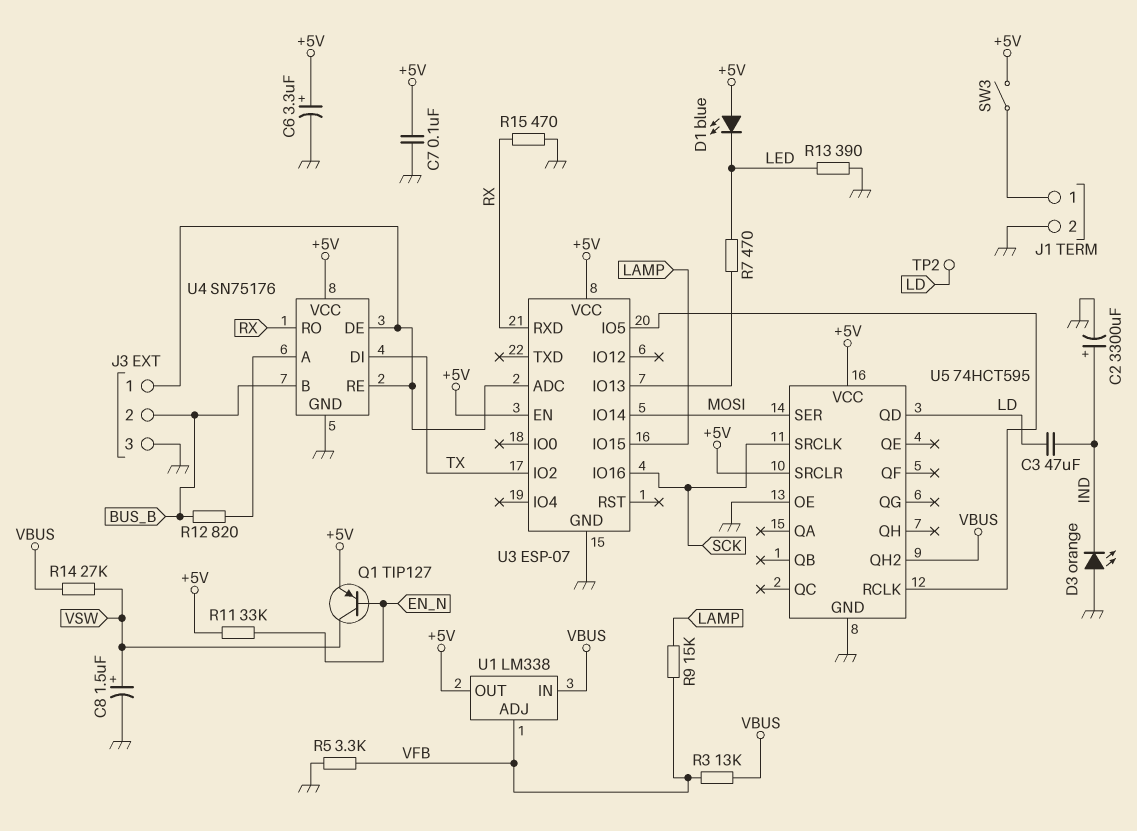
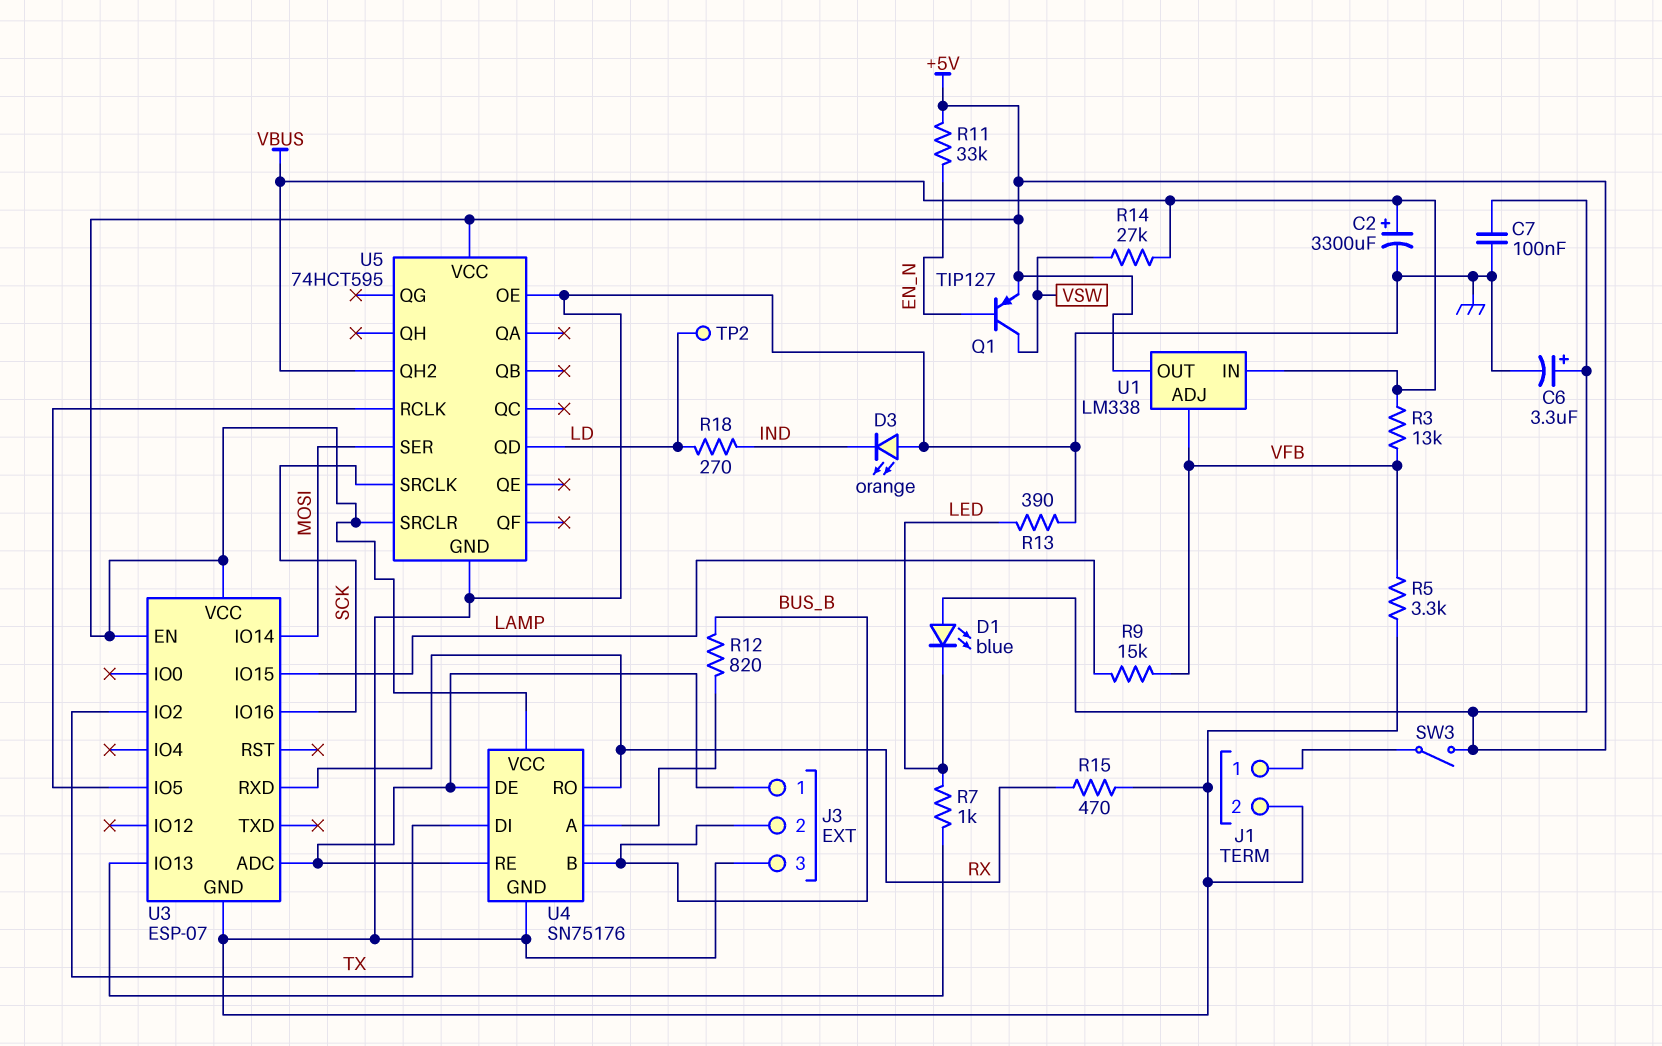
C2: 3300uF (plus IND, minus GND) -> 3300uF (plus VBUS, minus GND)
C3: 47uF (IND, LD) -> none
C8: 1.5uF (plus VSW, minus GND) -> none
R7: 470 (LED, U3/IO13) -> 1k (LED, U3/IO13)
R18: none -> 270 (IND, LD)

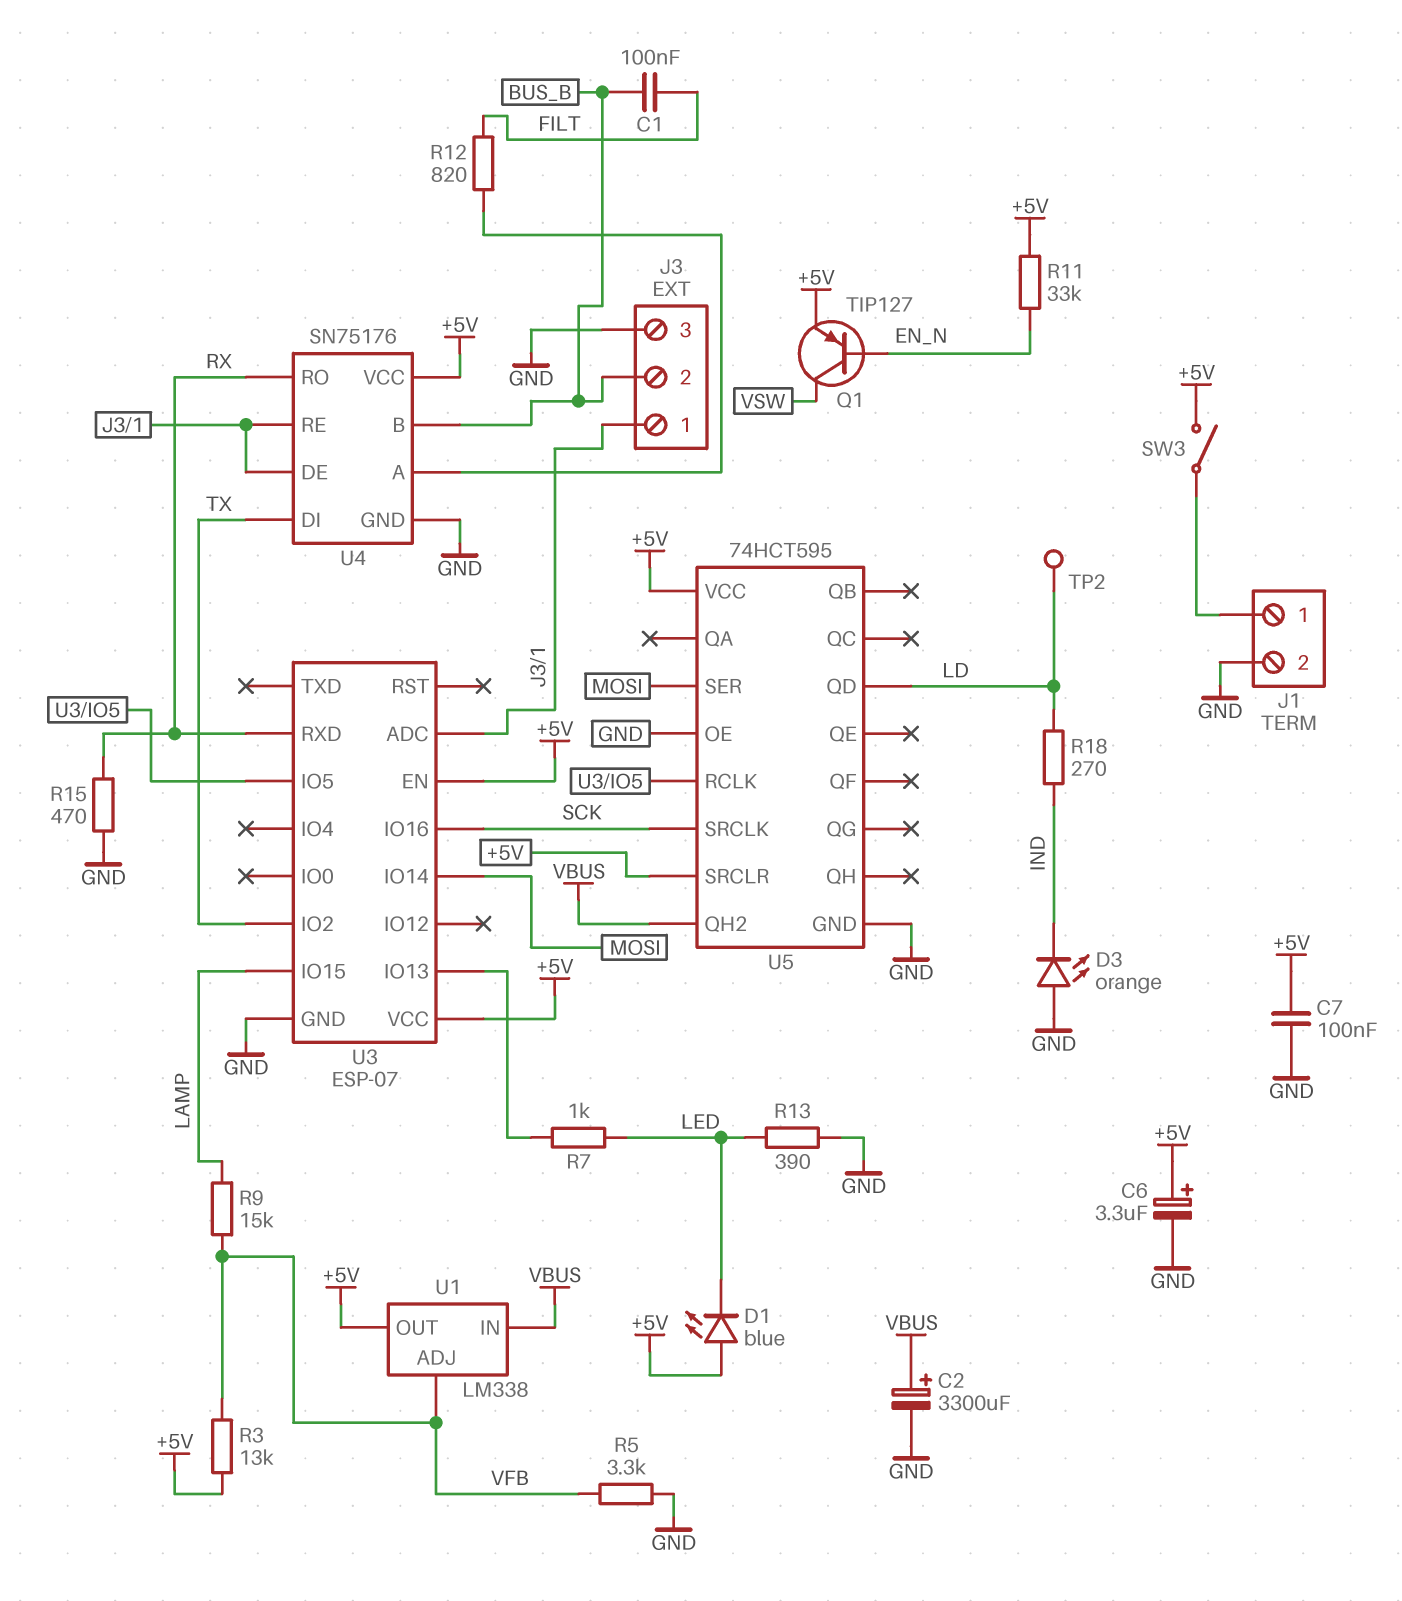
C1: none -> 100nF (BUS_B, FILT)
R3: 13k (VBUS, VFB) -> 13k (+5V, VFB)
R12: 820 (BUS_B, U4/A) -> 820 (FILT, U4/A)
R14: 27k (VBUS, VSW) -> none

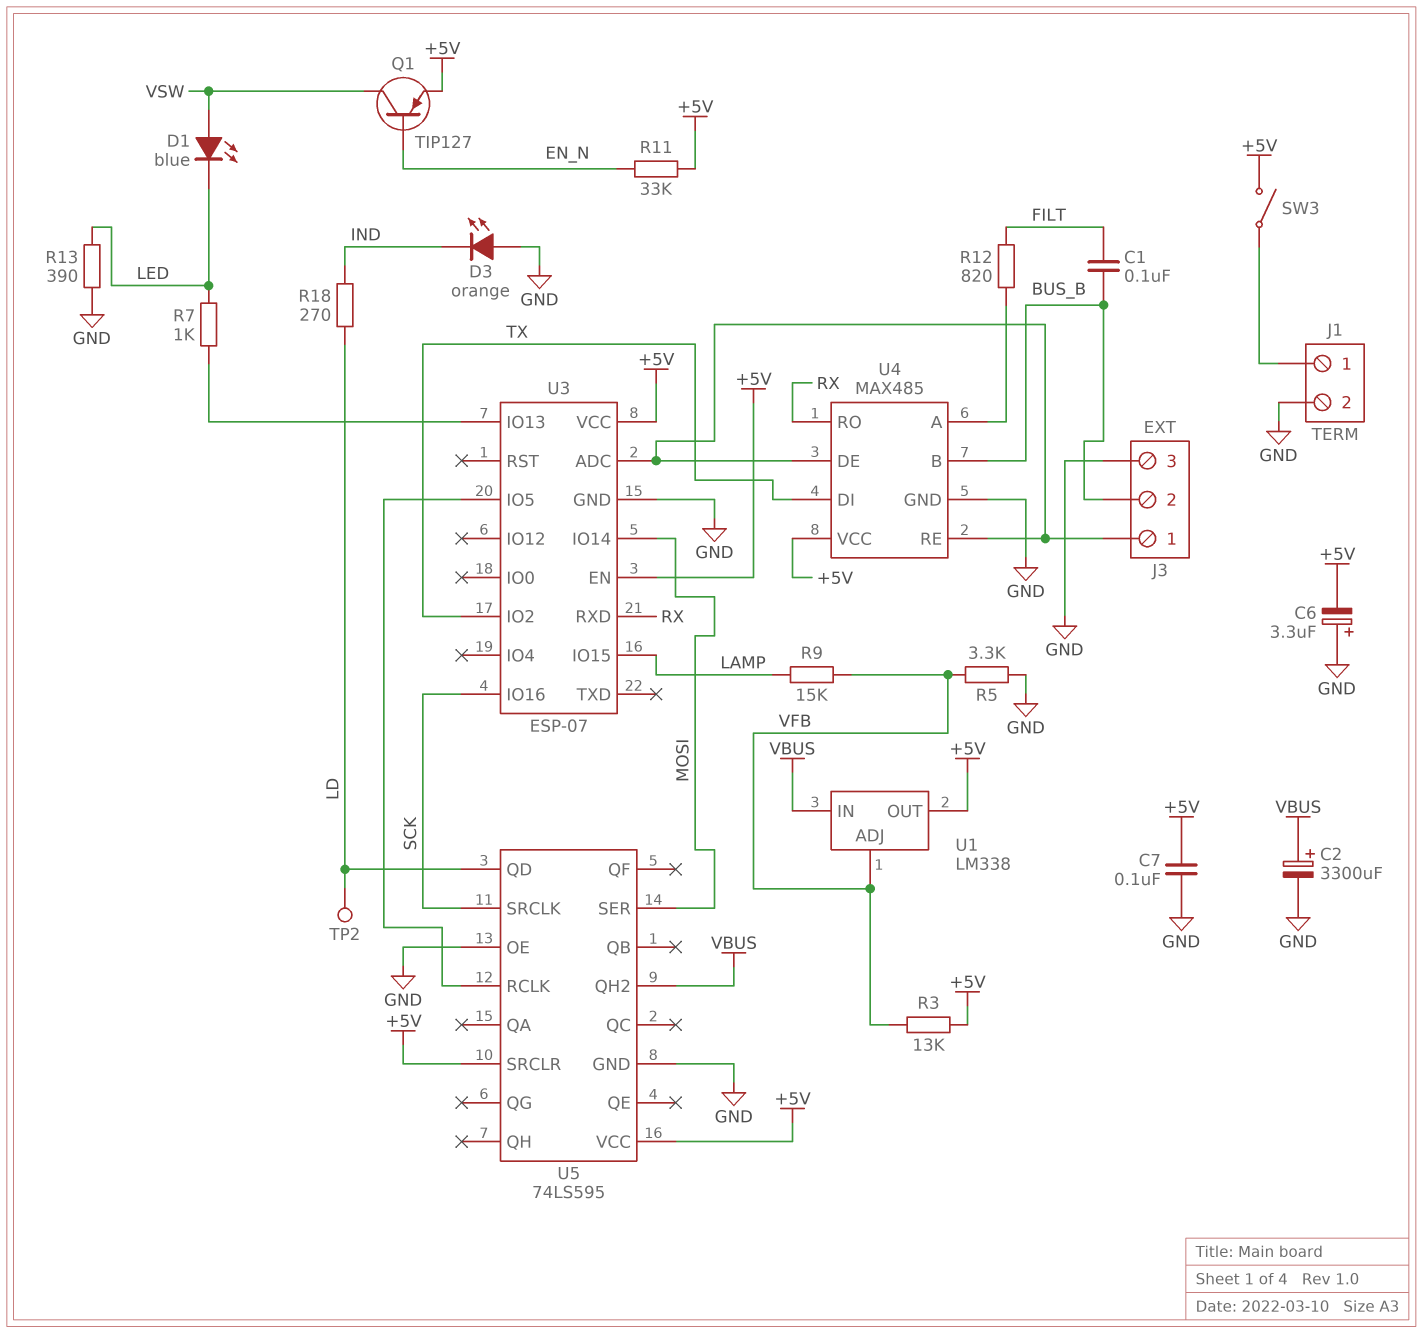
C6: 3.3uF (plus +5V, minus GND) -> 3.3uF (plus GND, minus +5V)
D1: LED blue (A +5V, K LED) -> LED blue (A VSW, K LED)
R15: 470 (GND, RX) -> none
U4: SN75176 -> MAX485
U5: 74HCT595 -> 74LS595

